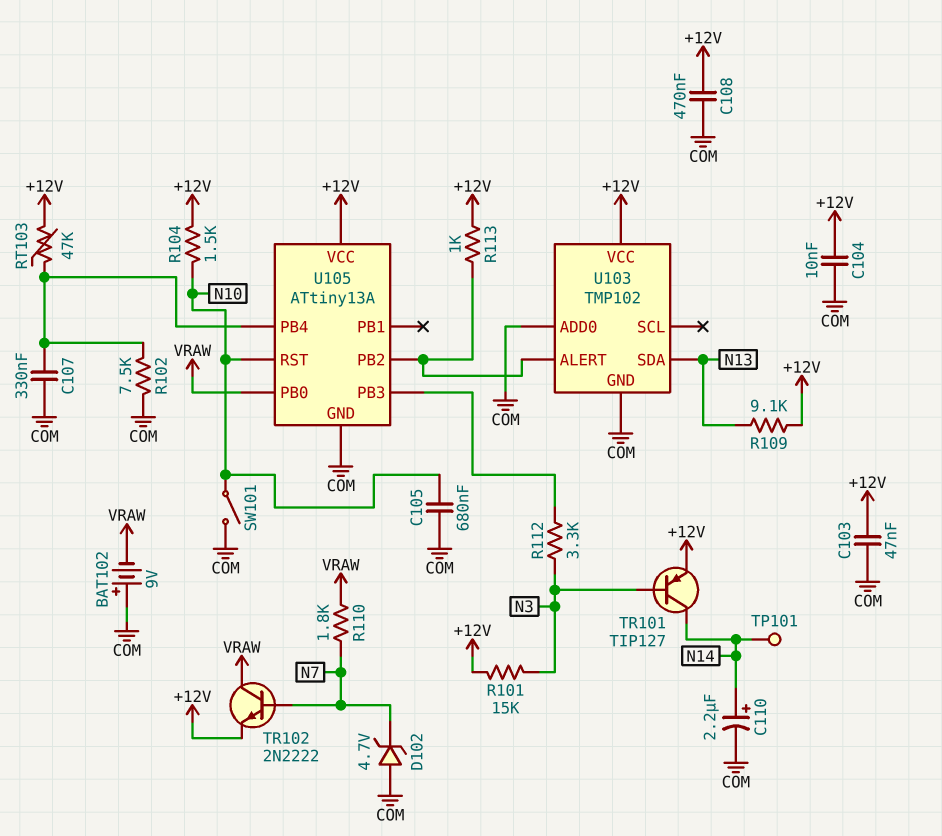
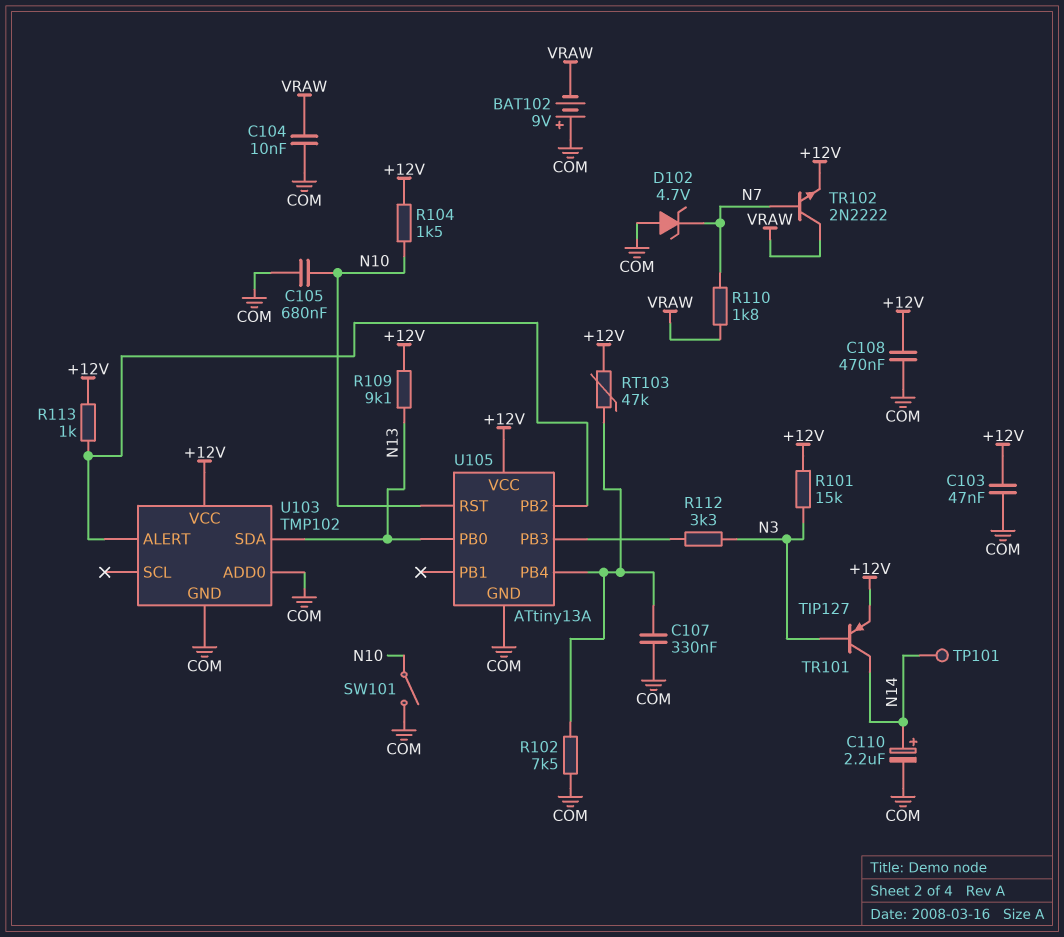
C104: 10nF (+12V, COM) -> 10nF (COM, VRAW)
U105 pin PB0: VRAW -> N13

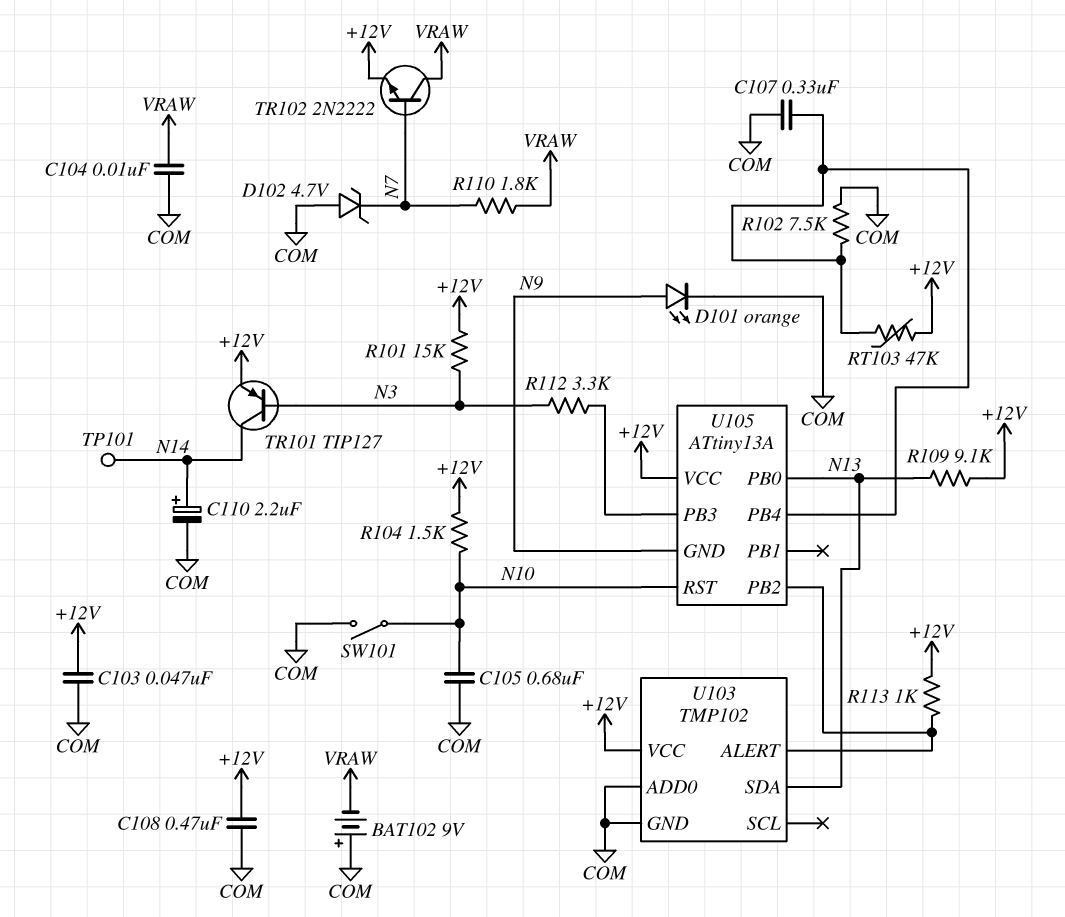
D101: none -> LED orange (A N9, K COM)
U105 pin GND: COM -> N9

